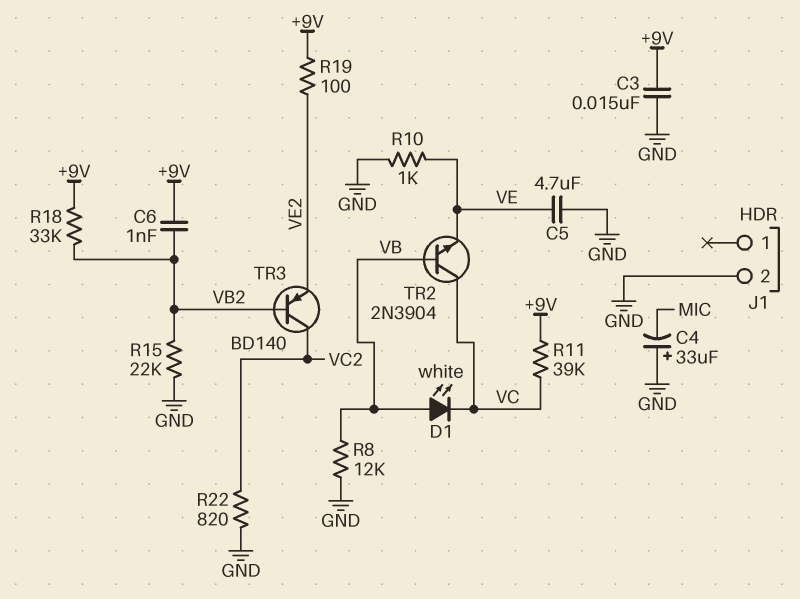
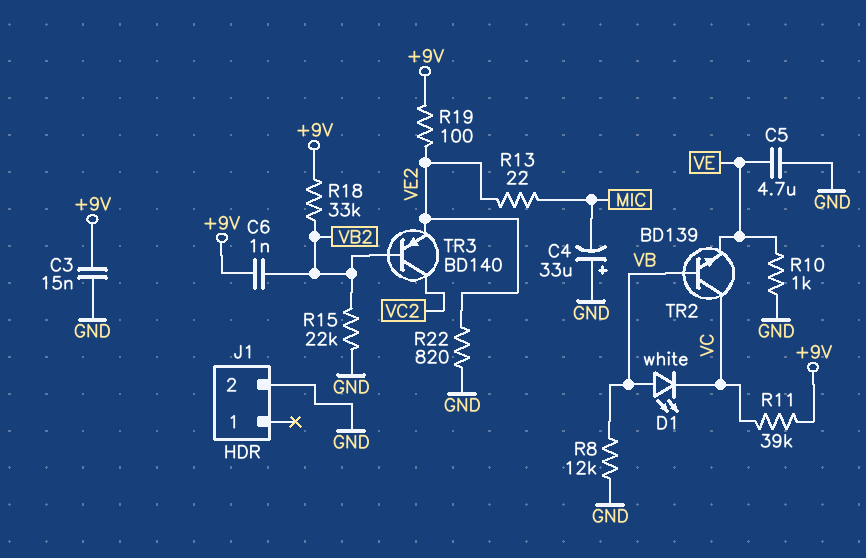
R13: none -> 22 (MIC, VE2)
R22: 820 (GND, VC2) -> 820 (GND, VE2)
TR2: NPN 2N3904 (B VB, C VC, E VE) -> NPN BD139 (B VB, C VC, E VE)

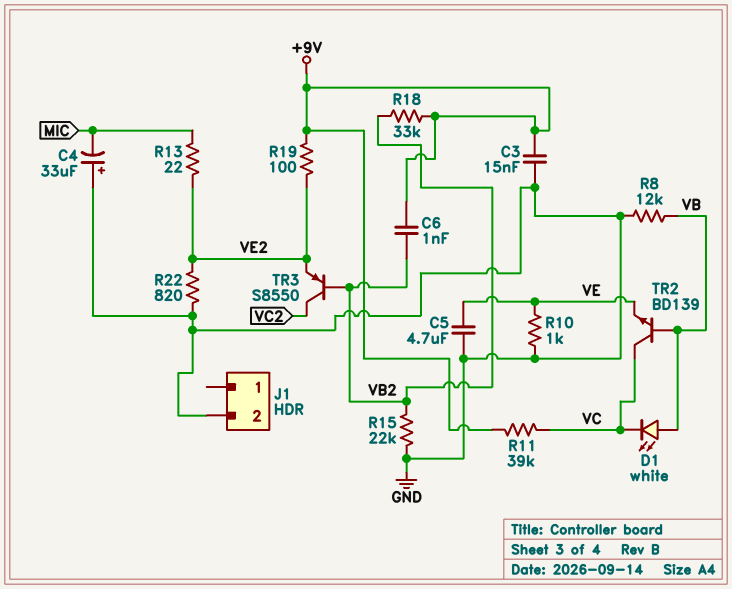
TR3: PNP BD140 (B VB2, C VC2, E VE2) -> PNP S8550 (B VB2, C VC2, E VE2)

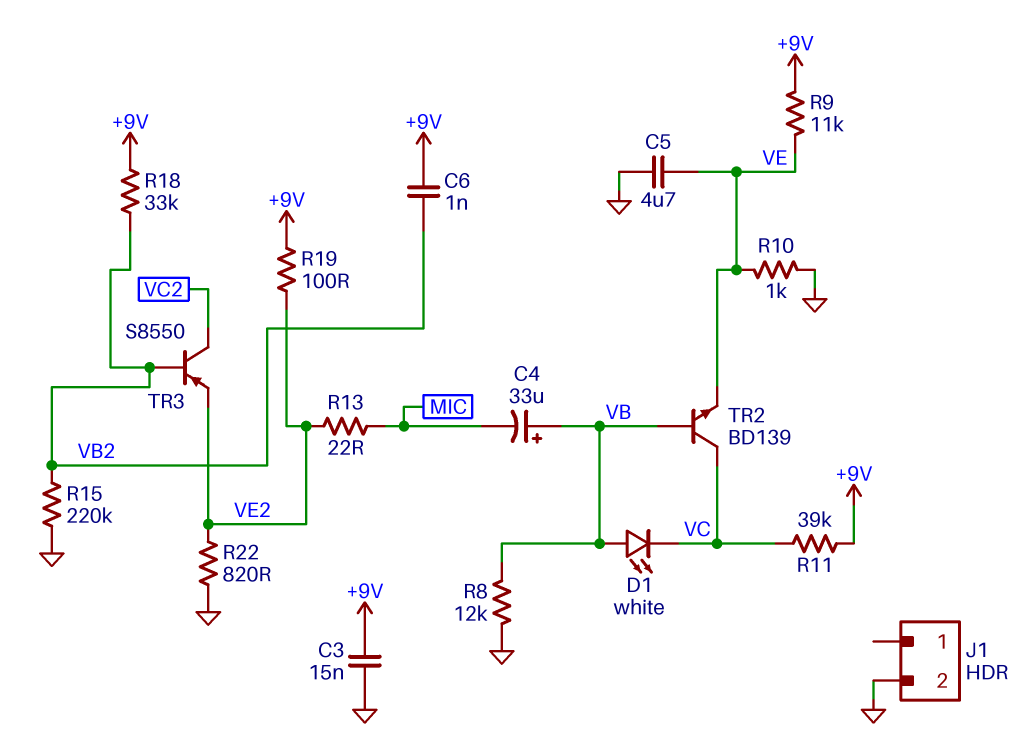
C4: 33uF (plus GND, minus MIC) -> 33uF (plus VB, minus MIC)
R9: none -> 11k (+9V, VE)
R15: 22k (GND, VB2) -> 220k (GND, VB2)

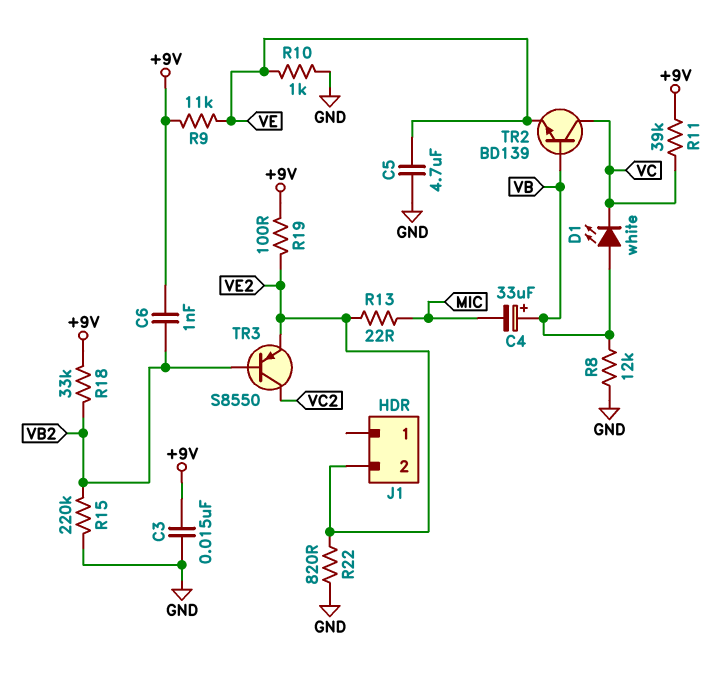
J1 pin 2: GND -> VE2

